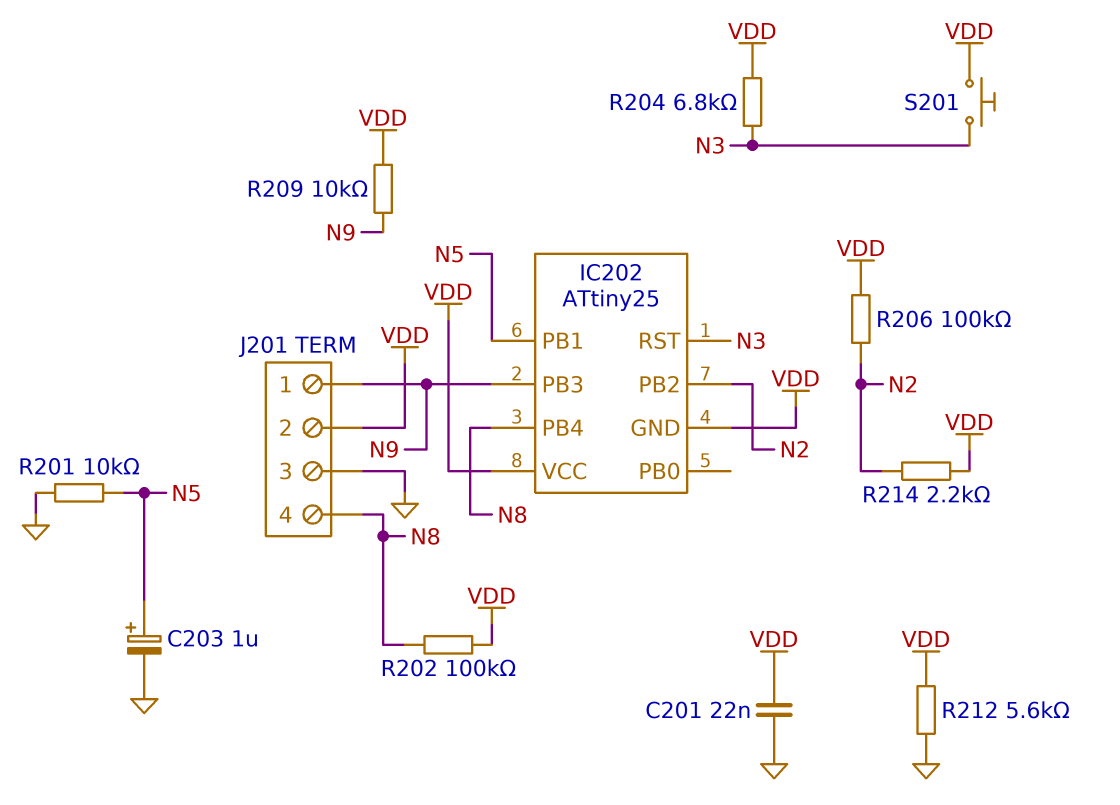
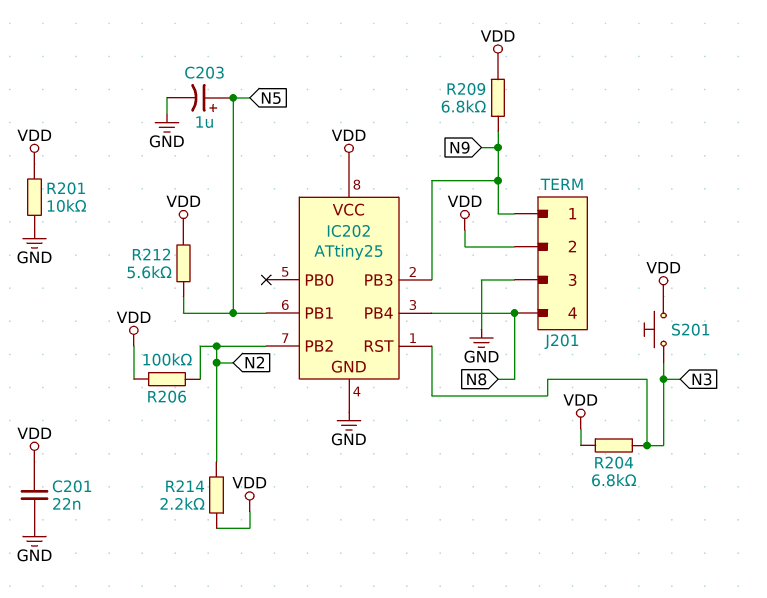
IC202 pin GND: VDD -> GND
R201: 10k (GND, N5) -> 10k (GND, VDD)
R202: 100k (N8, VDD) -> none
R209: 10k (N9, VDD) -> 6.8k (N9, VDD)
R212: 5.6k (GND, VDD) -> 5.6k (N5, VDD)

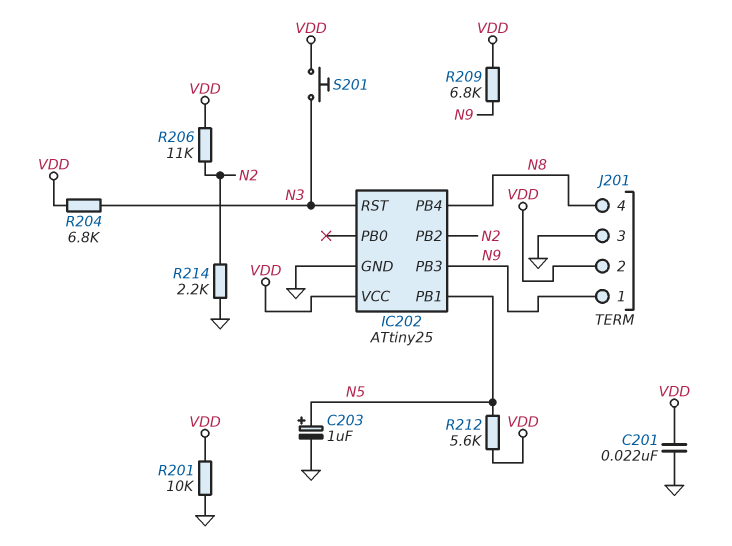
R206: 100k (N2, VDD) -> 11k (N2, VDD)
R214: 2.2k (N2, VDD) -> 2.2k (GND, N2)

